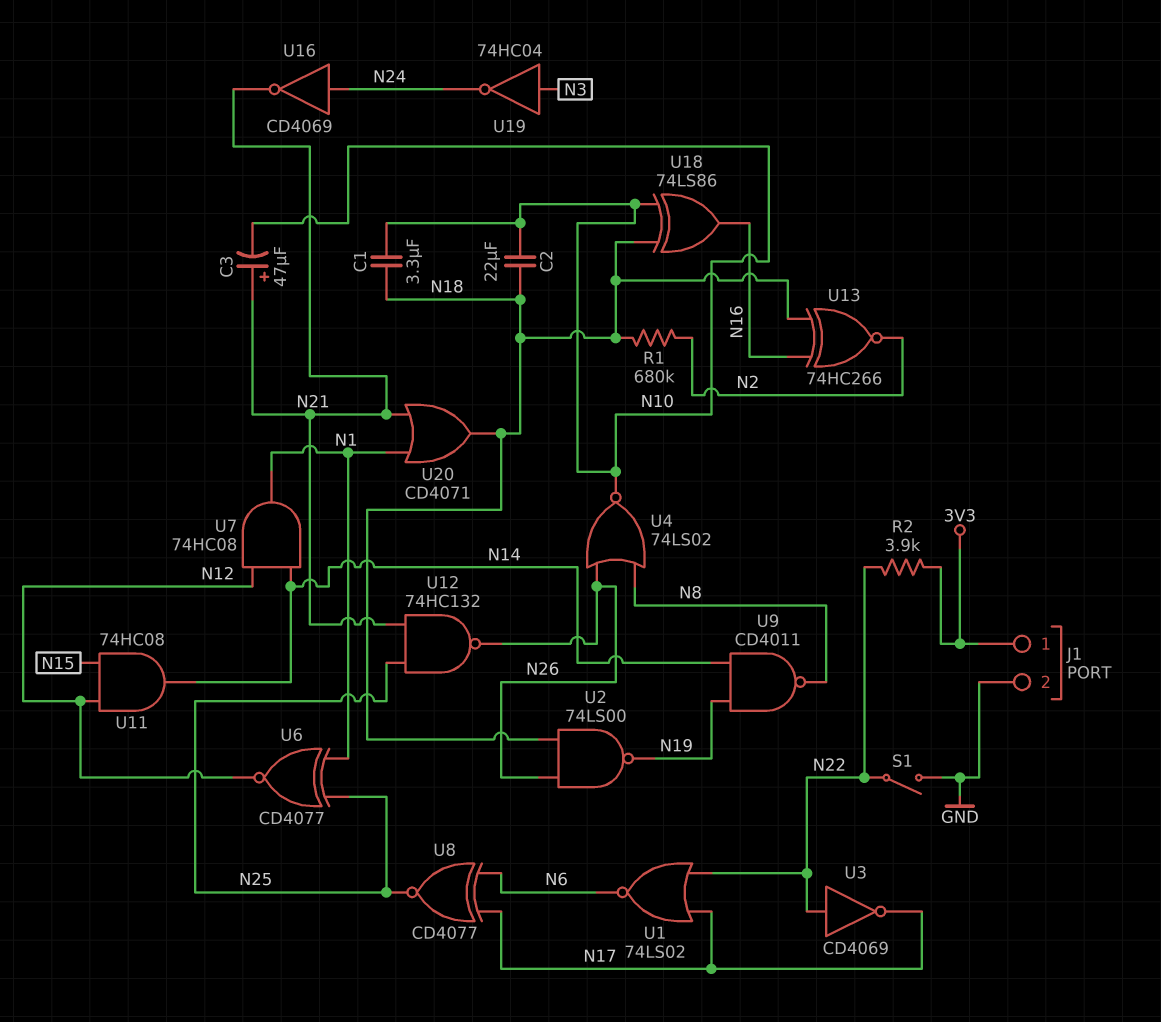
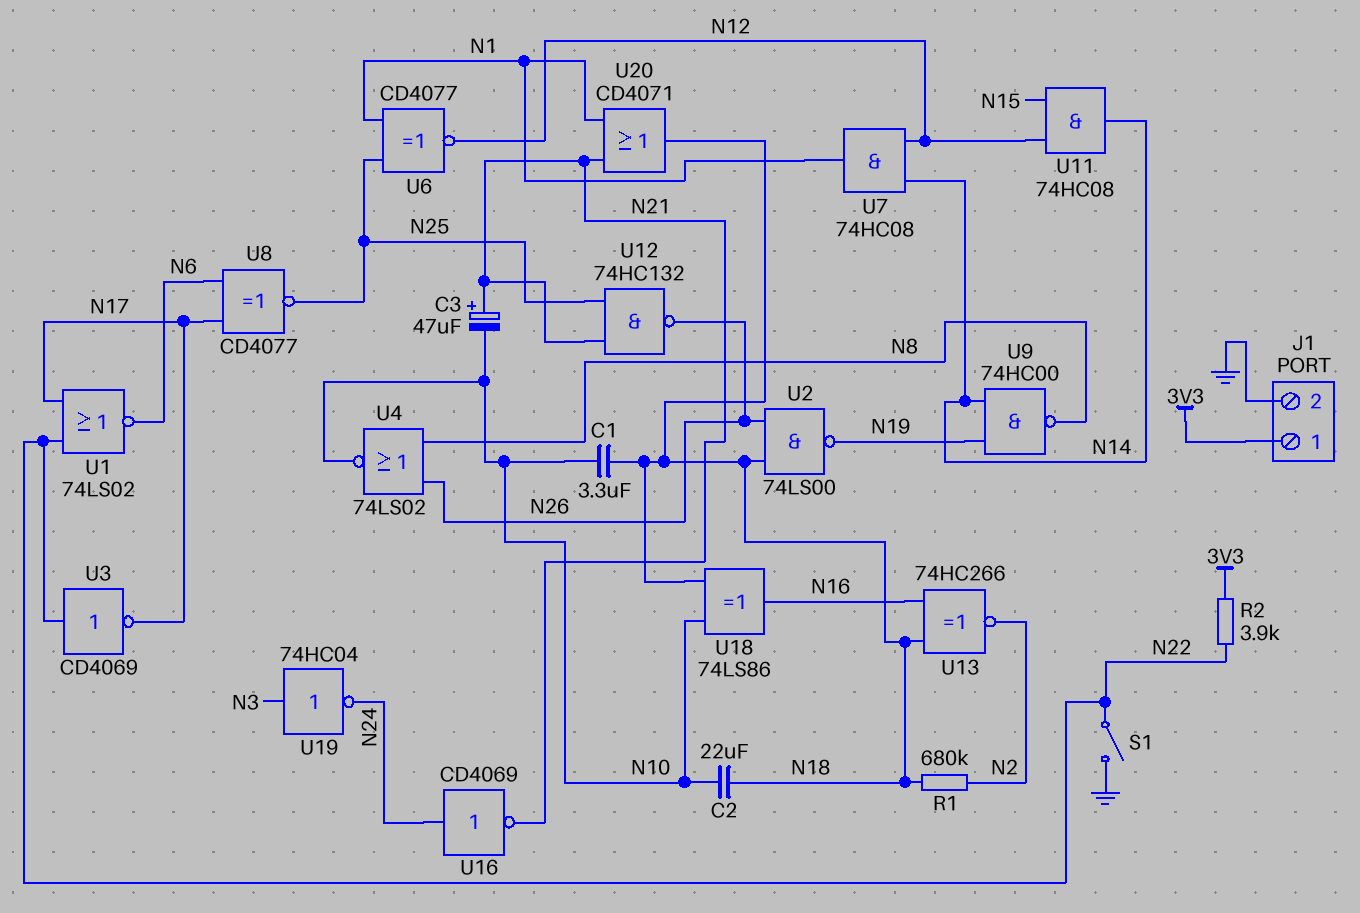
U9: NAND CD4011 (in N14, in N19, out N8) -> NAND 74HC00 (in N14, in N19, out N8)

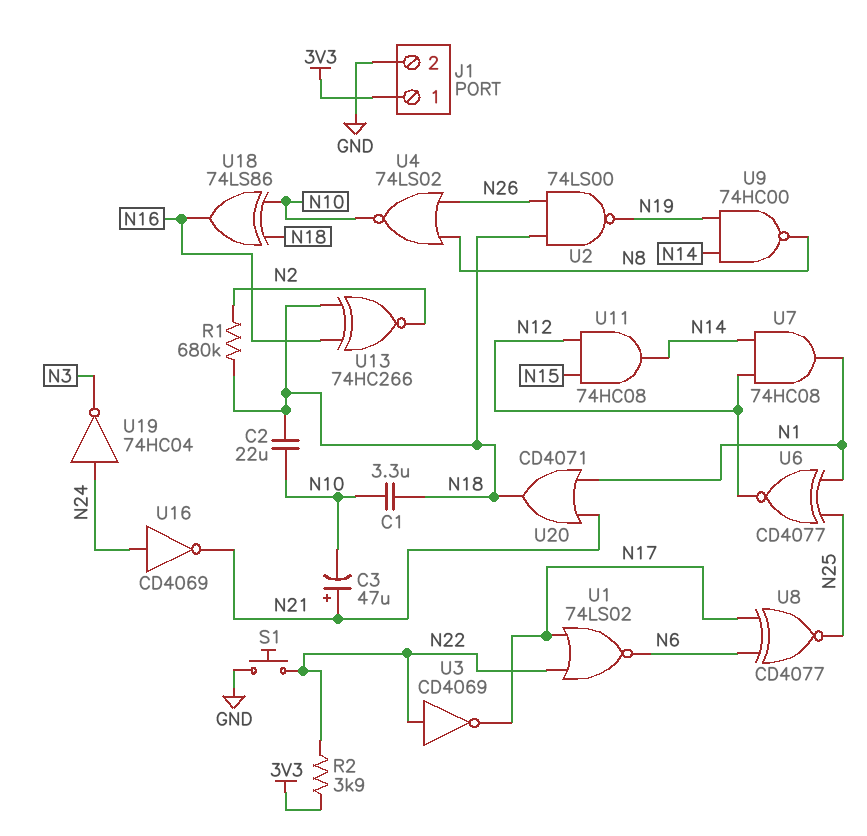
S1: switch (GND, N22) -> button (GND, N22)
U12: NAND 74HC132 (in N21, in N25, out N26) -> none
U19: NOT 74HC04 (in N3, out N24) -> NOT 74HC04 (in N24, out N3)

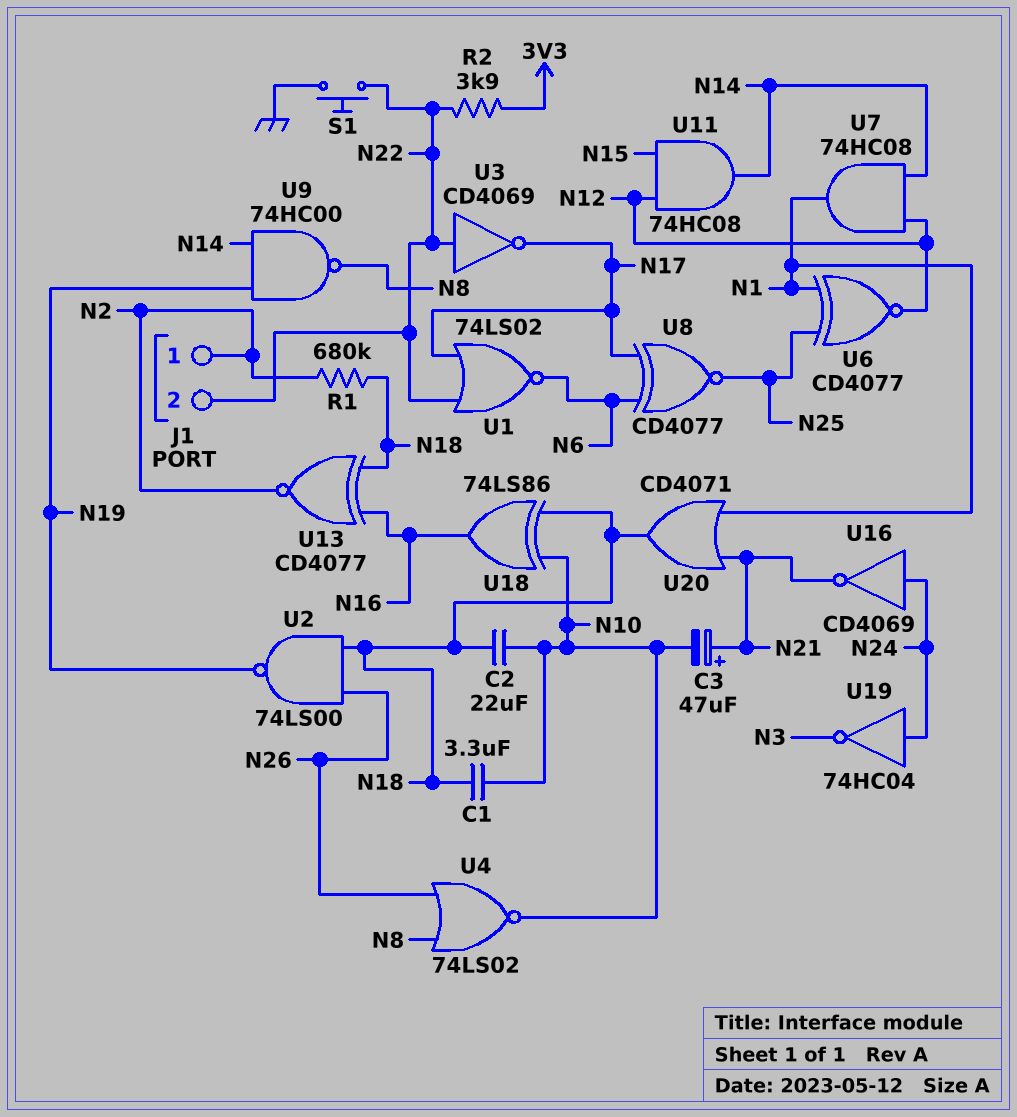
J1 pin 1: 3V3 -> N2
J1 pin 2: GND -> N22
U13: XNOR 74HC266 (in N16, in N18, out N2) -> XNOR CD4077 (in N16, in N18, out N2)

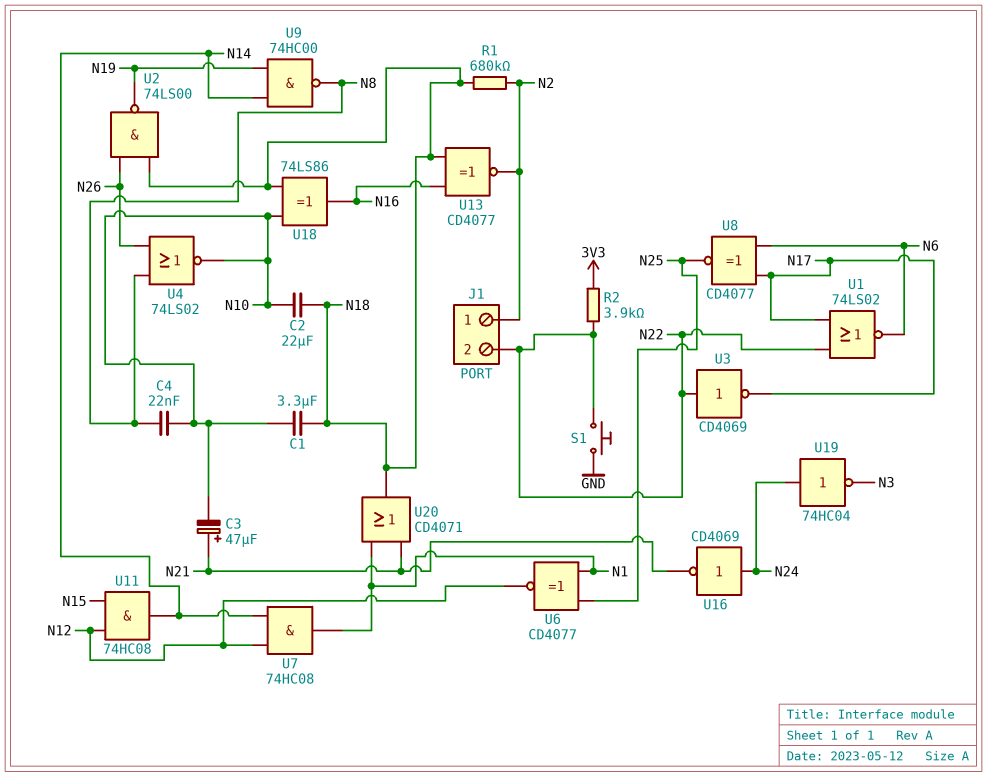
C4: none -> 22nF (N8, N10)

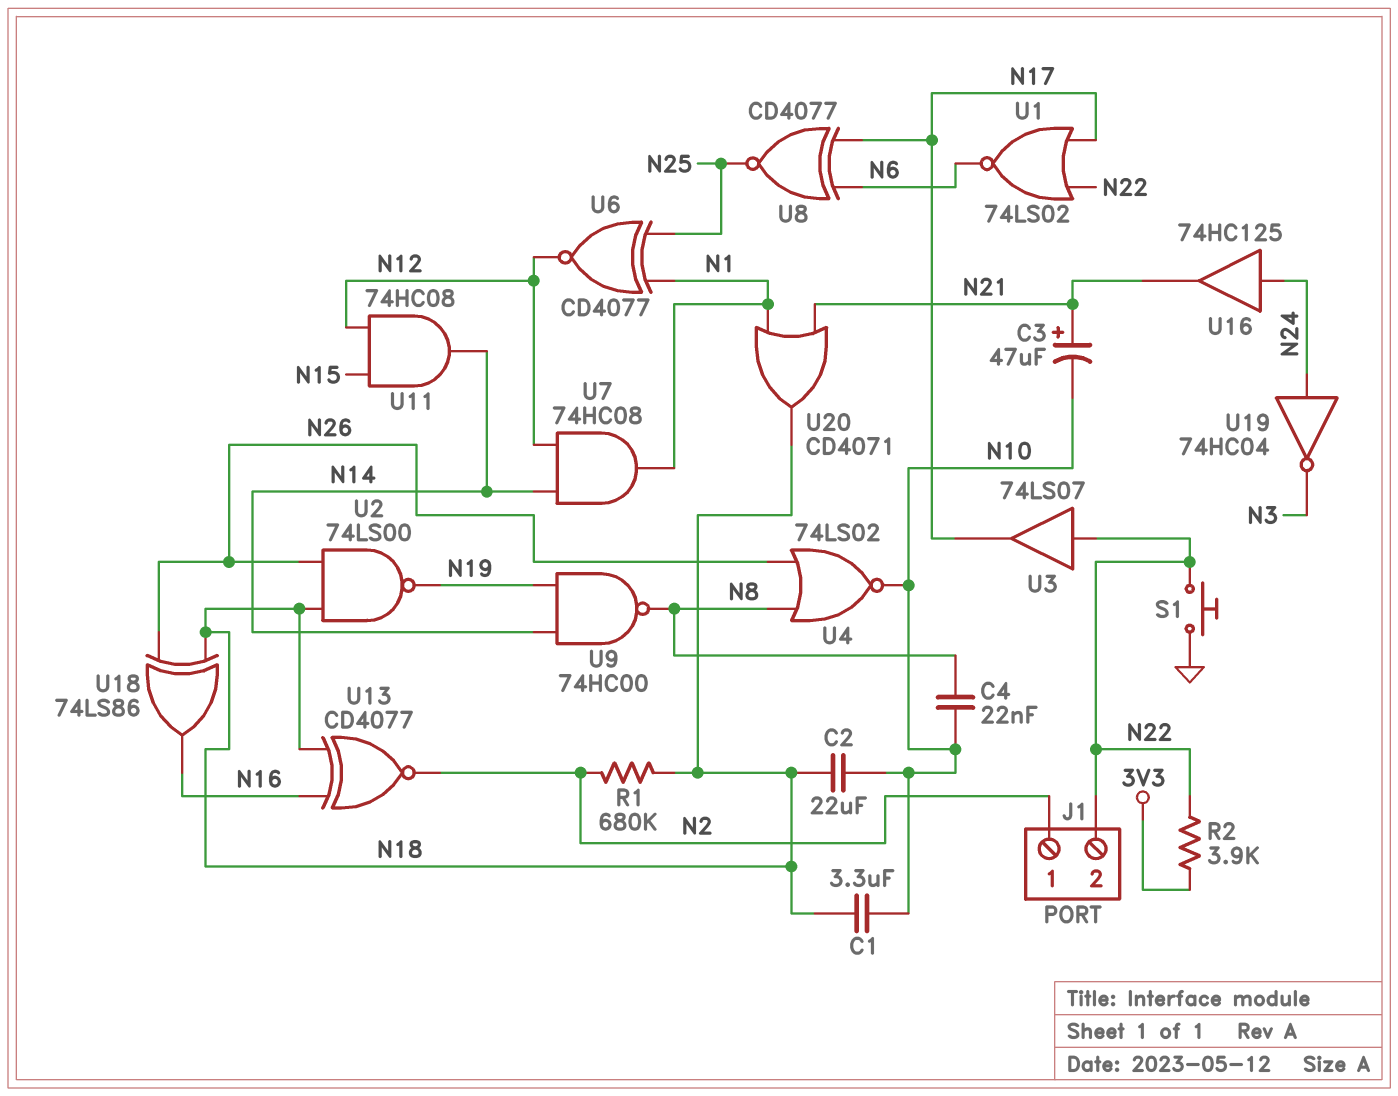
U3: NOT CD4069 (in N22, out N17) -> buffer 74LS07 (in N22, out N17)
U16: NOT CD4069 (in N24, out N21) -> buffer 74HC125 (in N24, out N21)
U18: XOR 74LS86 (in N10, in N18, out N16) -> XOR 74LS86 (in N18, in N26, out N16)

